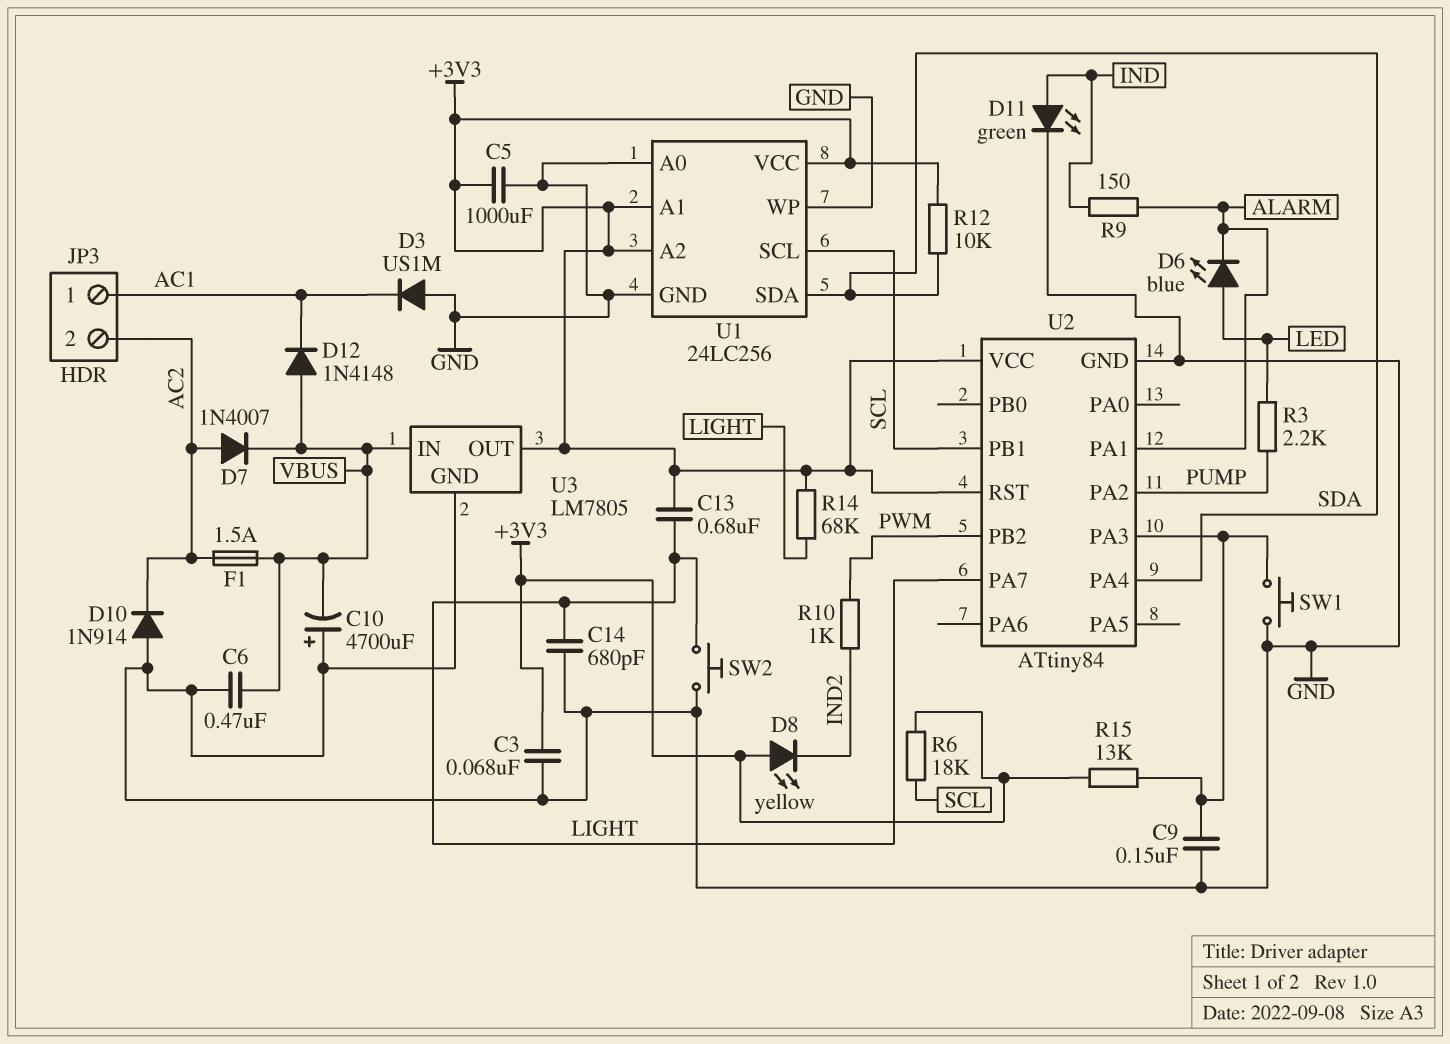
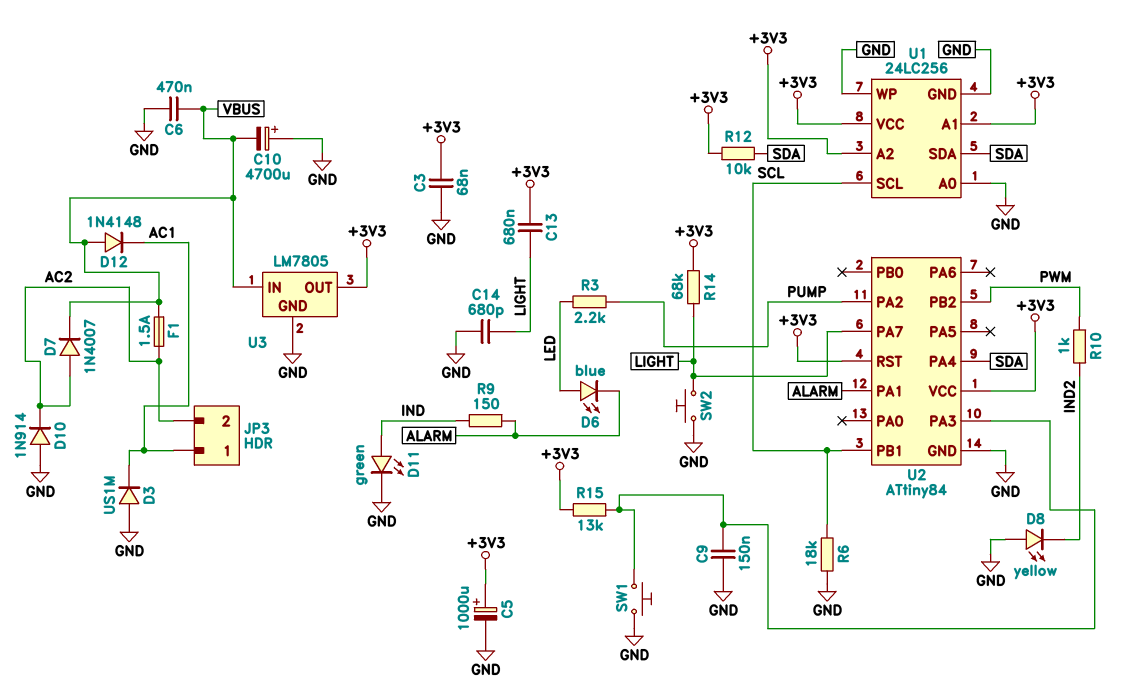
C5: 1000uF (+3V3, GND) -> 1000uF (plus +3V3, minus GND)
D8: LED yellow (A +3V3, K IND2) -> LED yellow (A GND, K IND2)
R6: 18k (+3V3, SCL) -> 18k (GND, SCL)

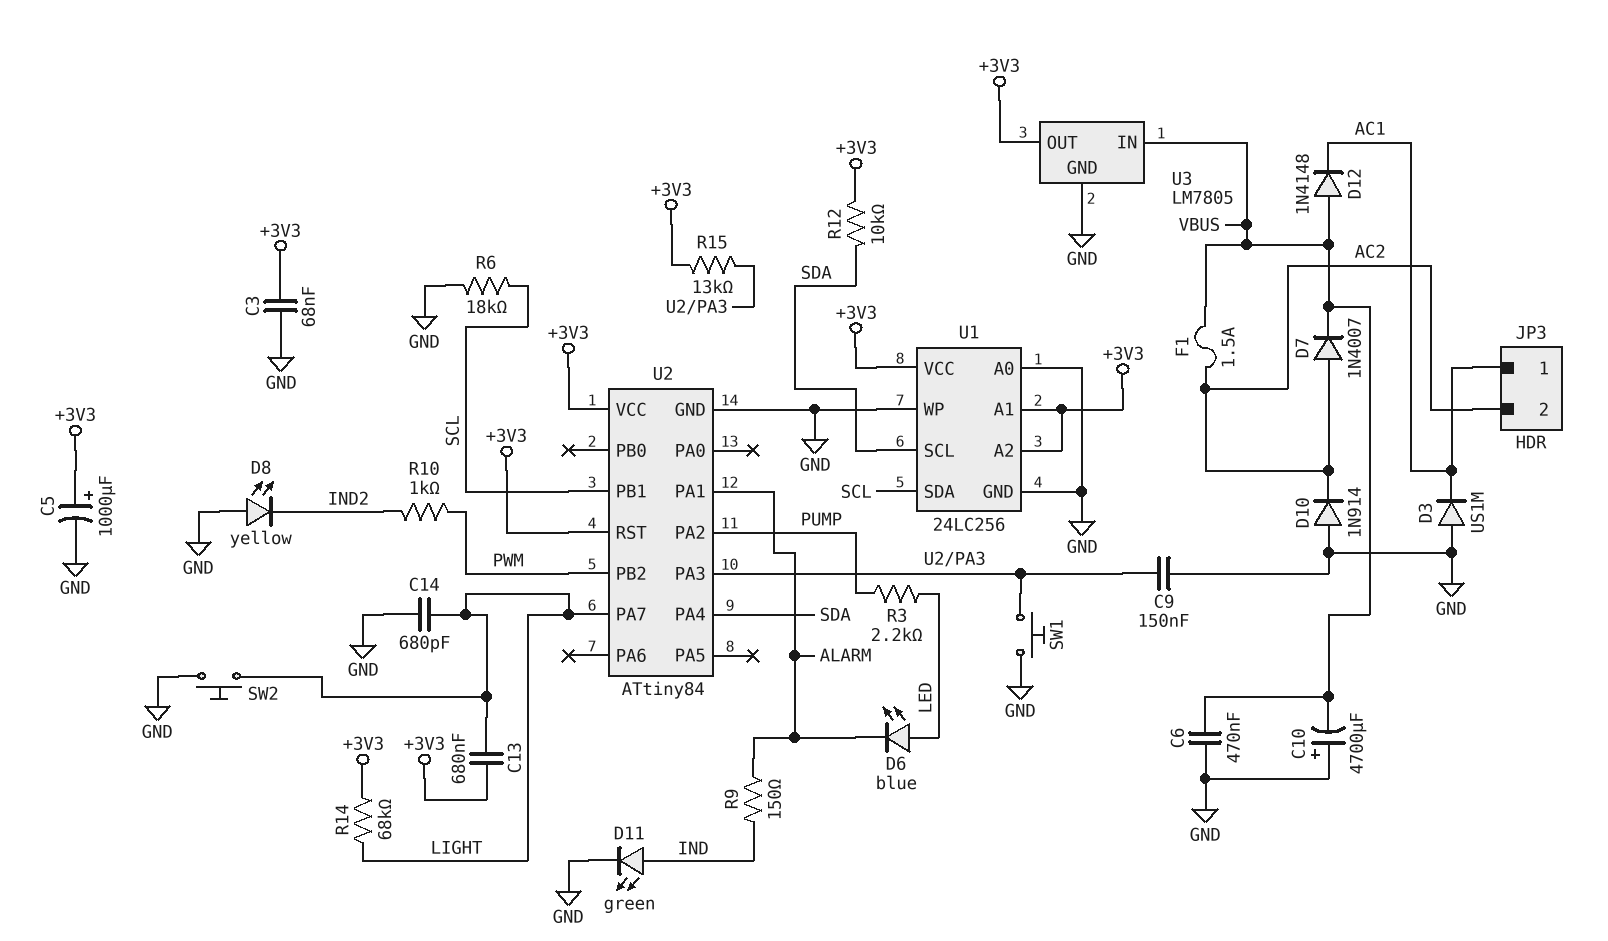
U1 pin SCL: SCL -> SDA
U1 pin SDA: SDA -> SCL

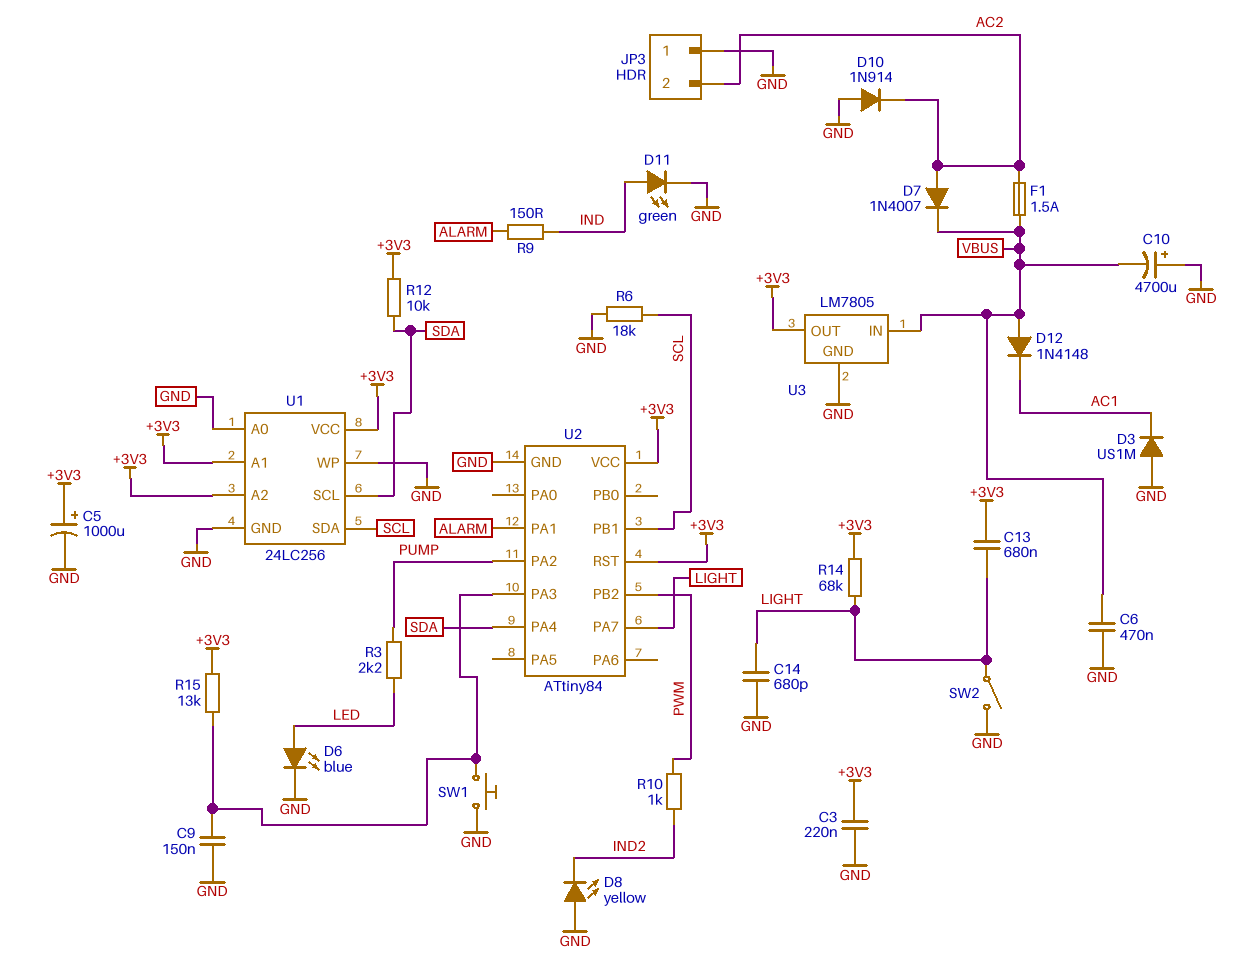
C3: 68nF (+3V3, GND) -> 220nF (+3V3, GND)
D6: LED blue (A LED, K ALARM) -> LED blue (A LED, K GND)
JP3 pin 1: AC1 -> GND
SW2: button (GND, LIGHT) -> switch (GND, LIGHT)

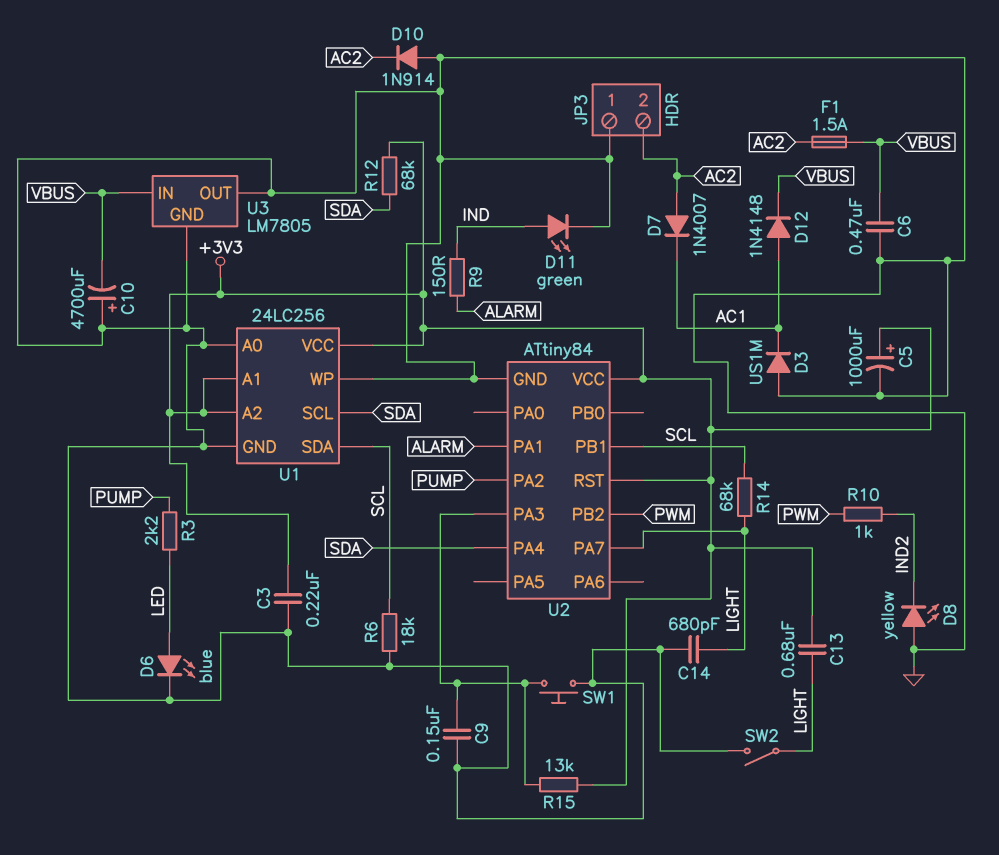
D7: diode 1N4007 (A AC2, K VBUS) -> diode 1N4007 (A AC2, K AC1)
D12: diode 1N4148 (A VBUS, K AC1) -> diode 1N4148 (A AC1, K VBUS)
R12: 10k (+3V3, SDA) -> 68k (+3V3, SDA)
R14: 68k (+3V3, LIGHT) -> 68k (LIGHT, SCL)
U3 pin OUT: +3V3 -> GND

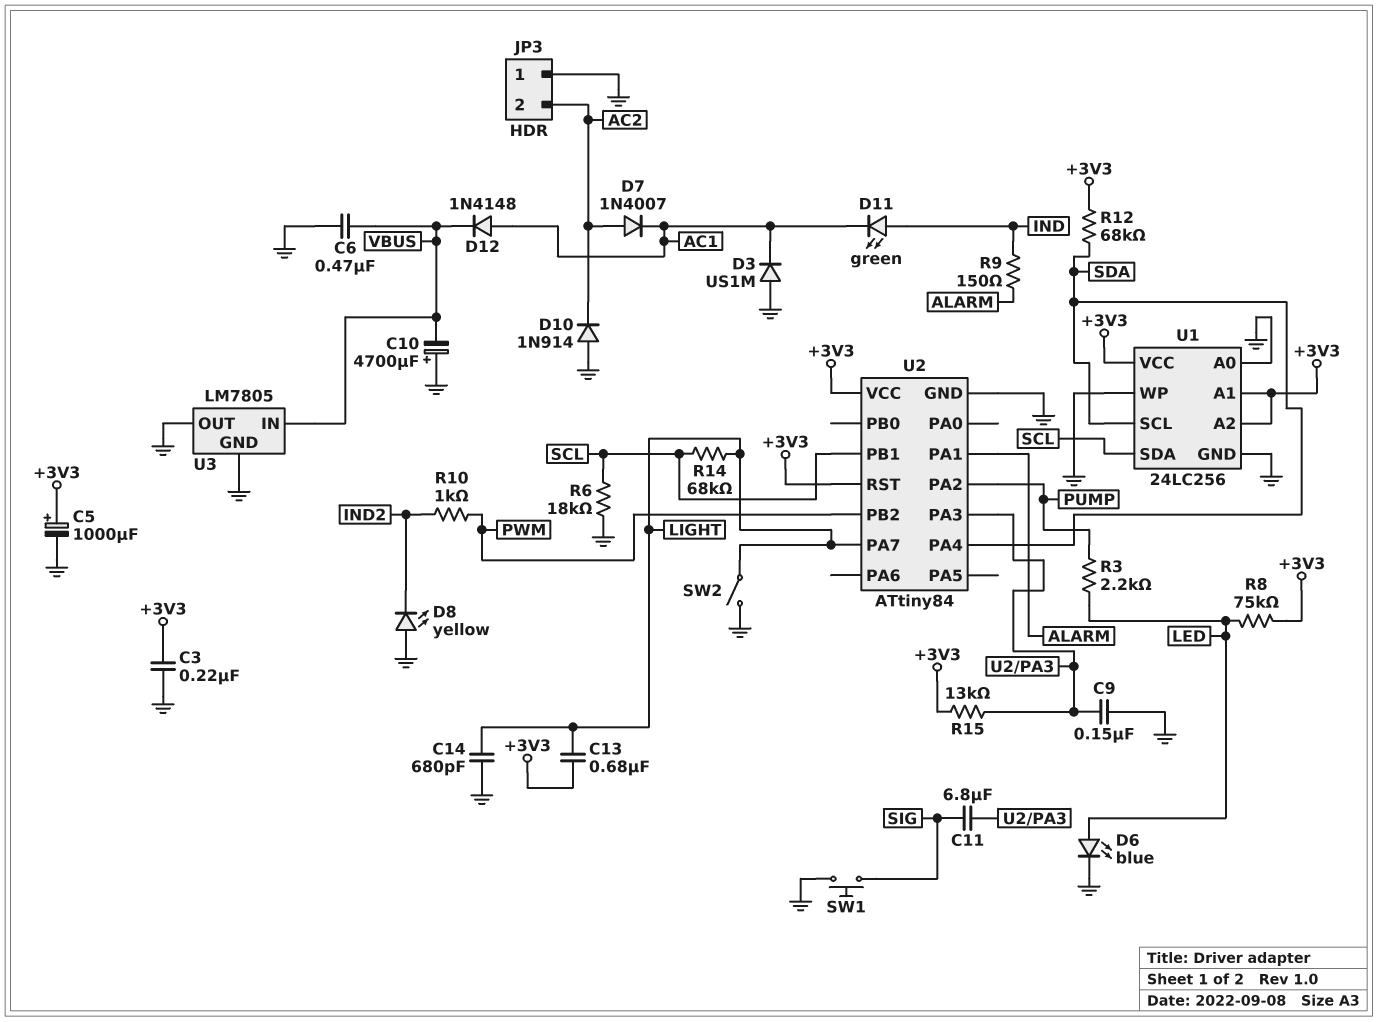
C11: none -> 6.8uF (SIG, U2/PA3)
D11: LED green (A IND, K GND) -> LED green (A IND, K AC1)
F1: 1.5A (AC2, VBUS) -> none
R8: none -> 75k (+3V3, LED)
SW1: button (GND, U2/PA3) -> button (GND, SIG)

